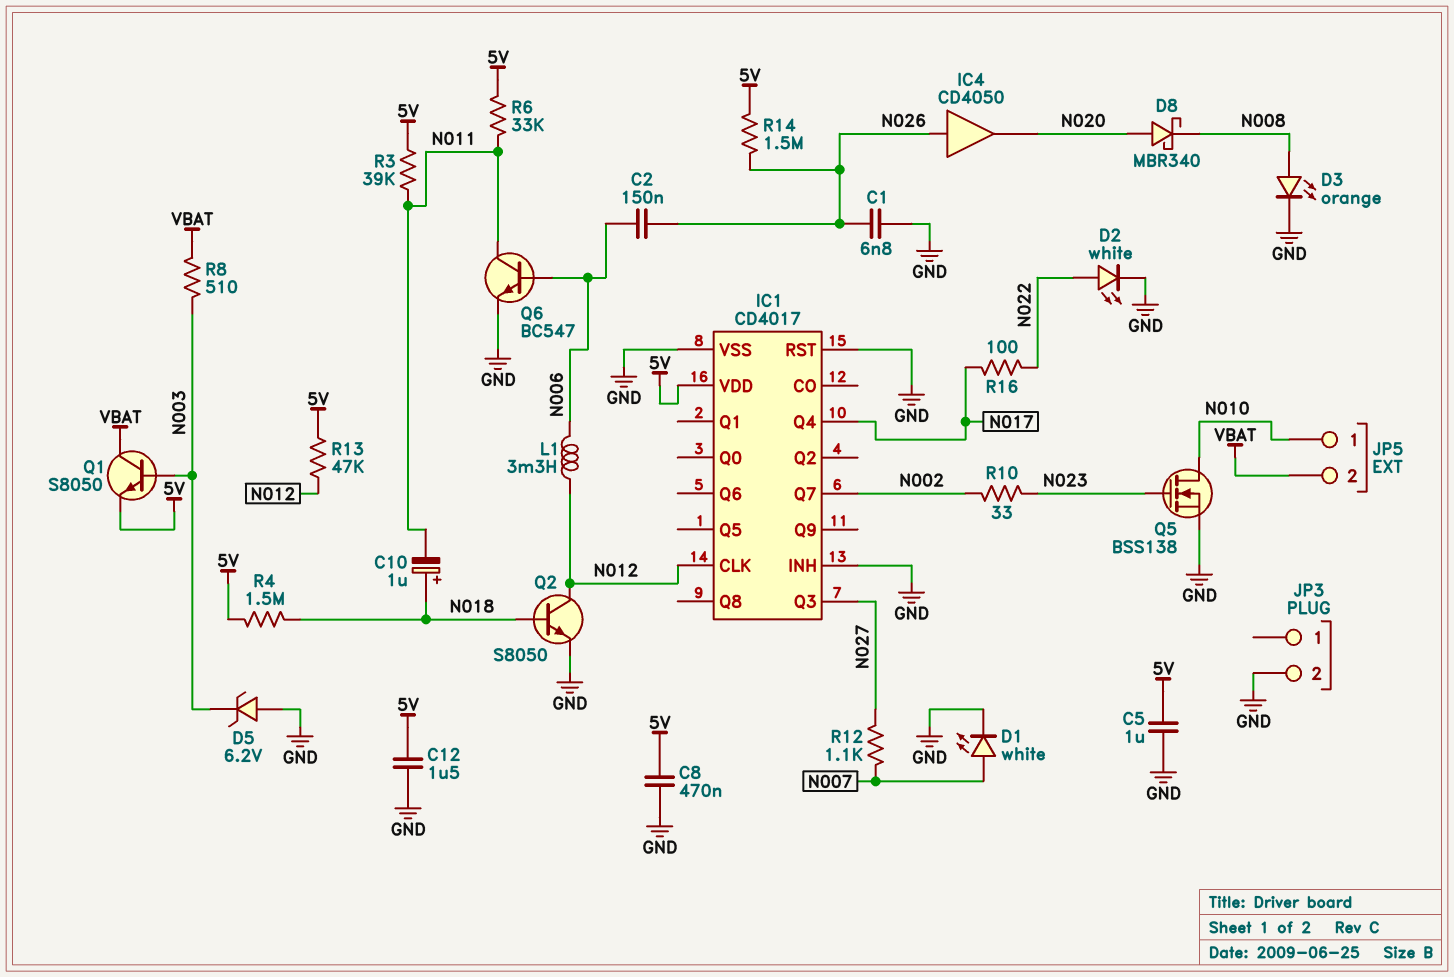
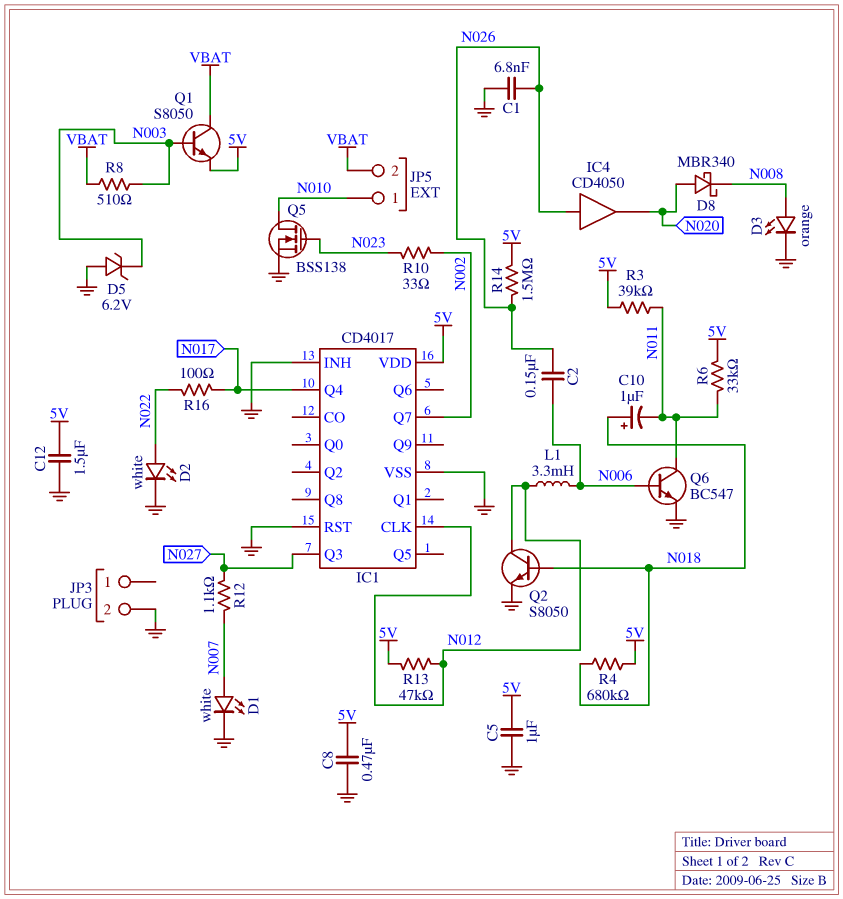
R4: 1.5M (5V, N018) -> 680k (5V, N018)

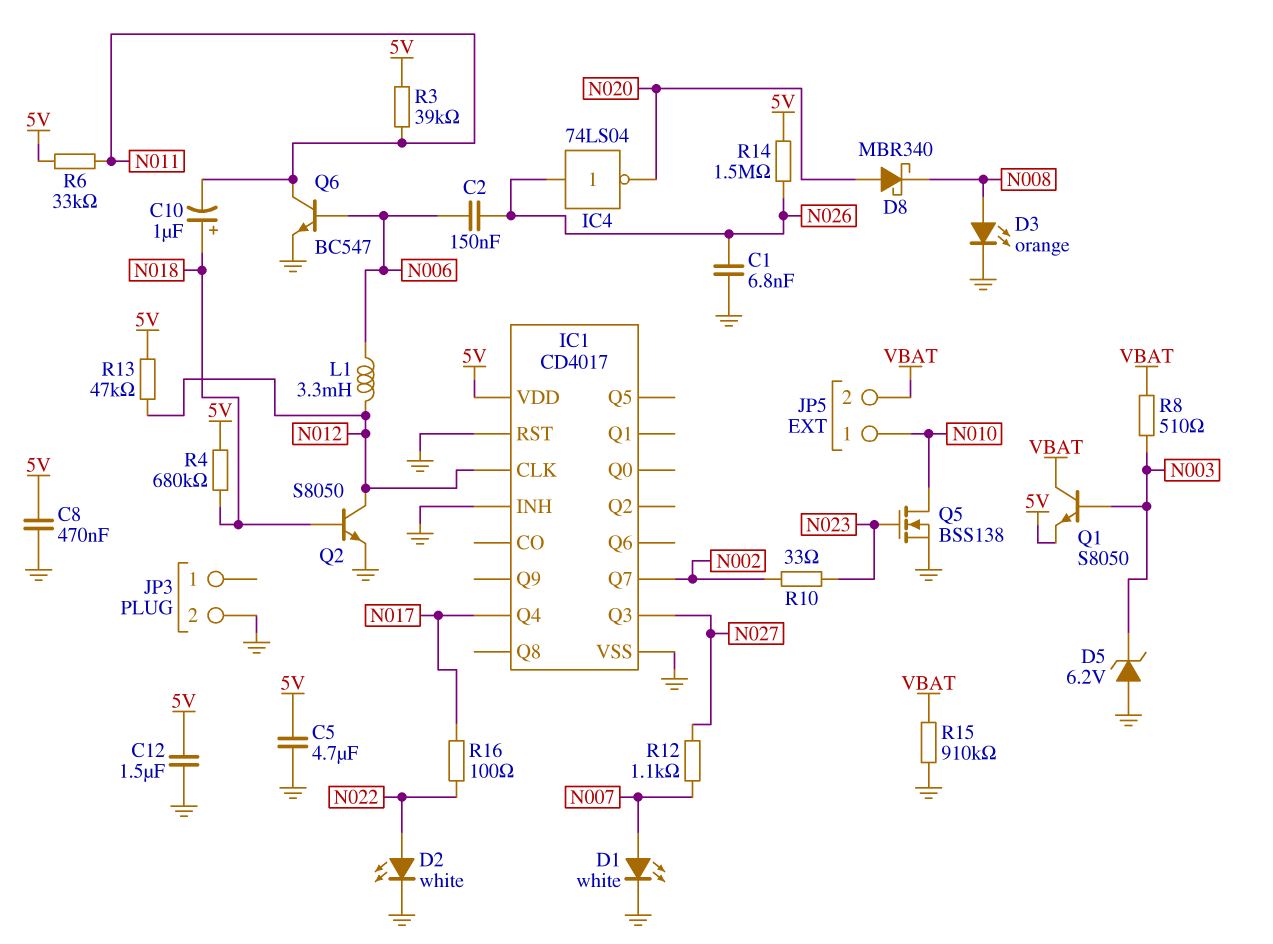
C5: 1uF (5V, GND) -> 4.7uF (5V, GND)
IC4: buffer CD4050 (in N026, out N020) -> NOT 74LS04 (in N026, out N020)
R15: none -> 910k (GND, VBAT)

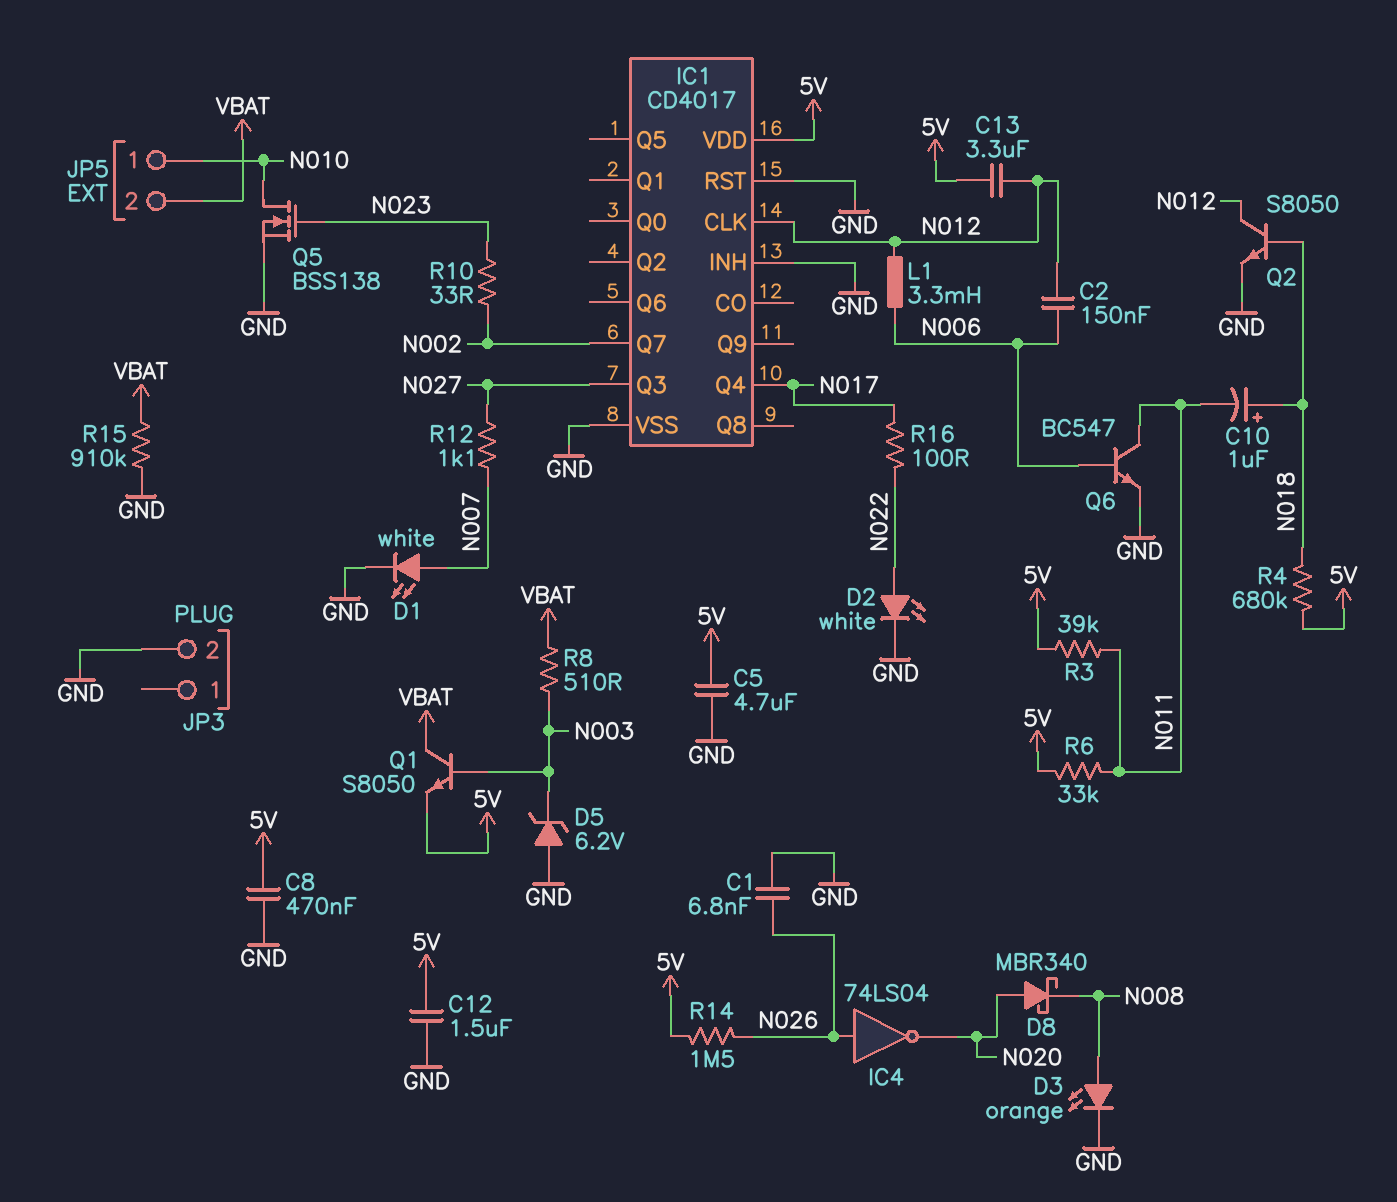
C2: 150nF (N006, N026) -> 150nF (N006, N012)
C13: none -> 3.3uF (5V, N012)
R13: 47k (5V, N012) -> none

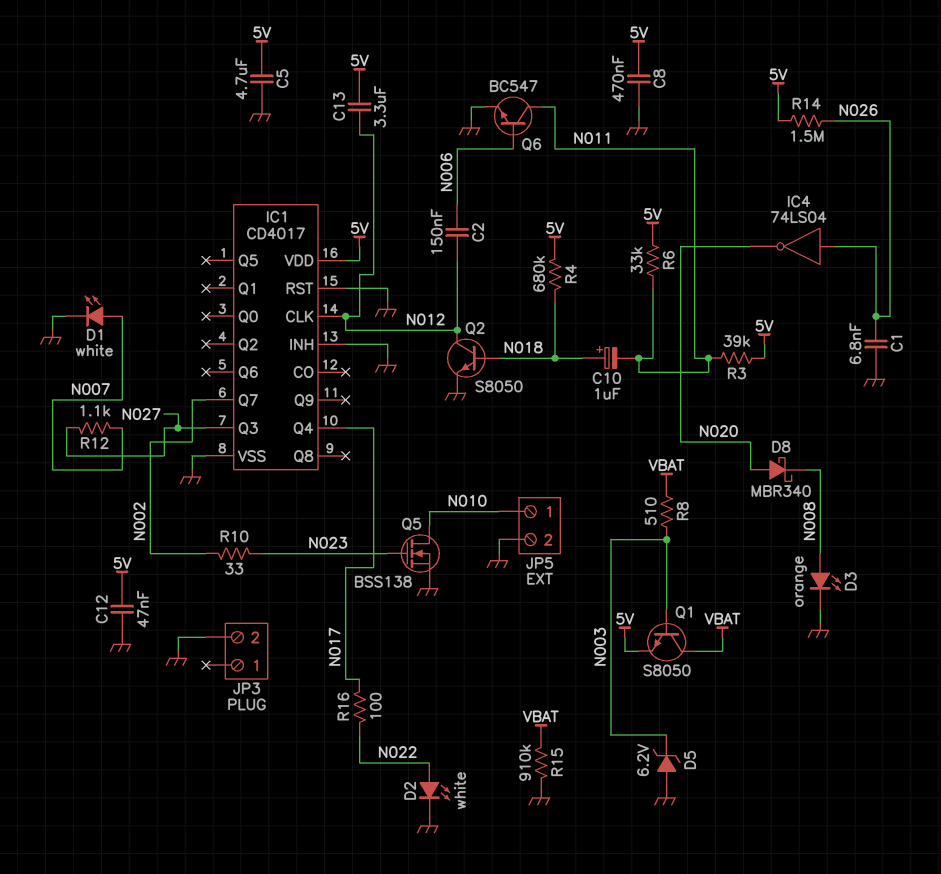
C12: 1.5uF (5V, GND) -> 47nF (5V, GND)
JP5 pin 2: VBAT -> GND
L1: 3.3mH (N006, N012) -> none

